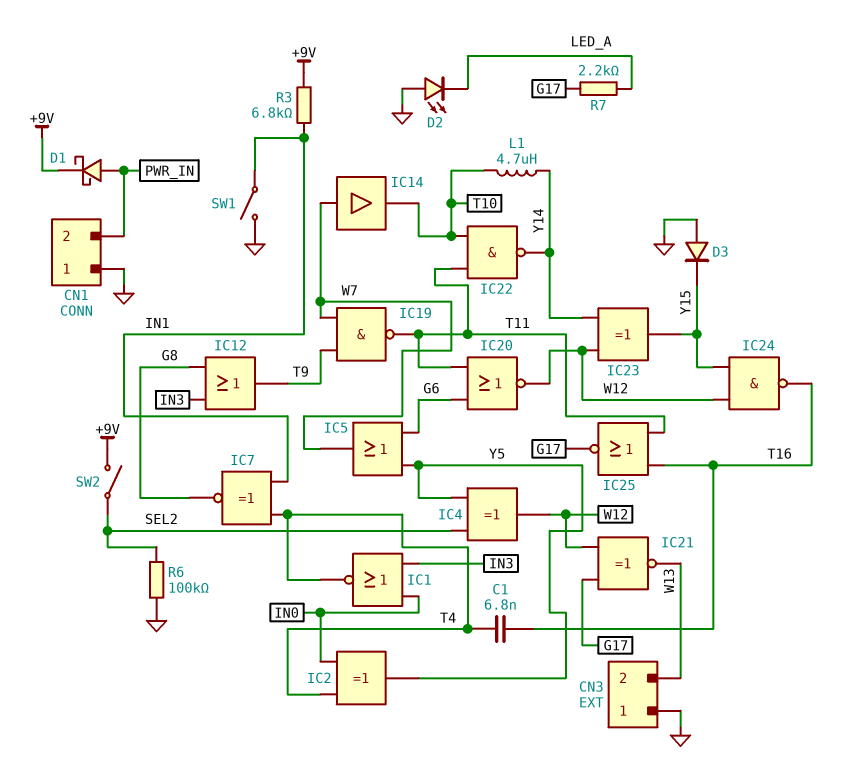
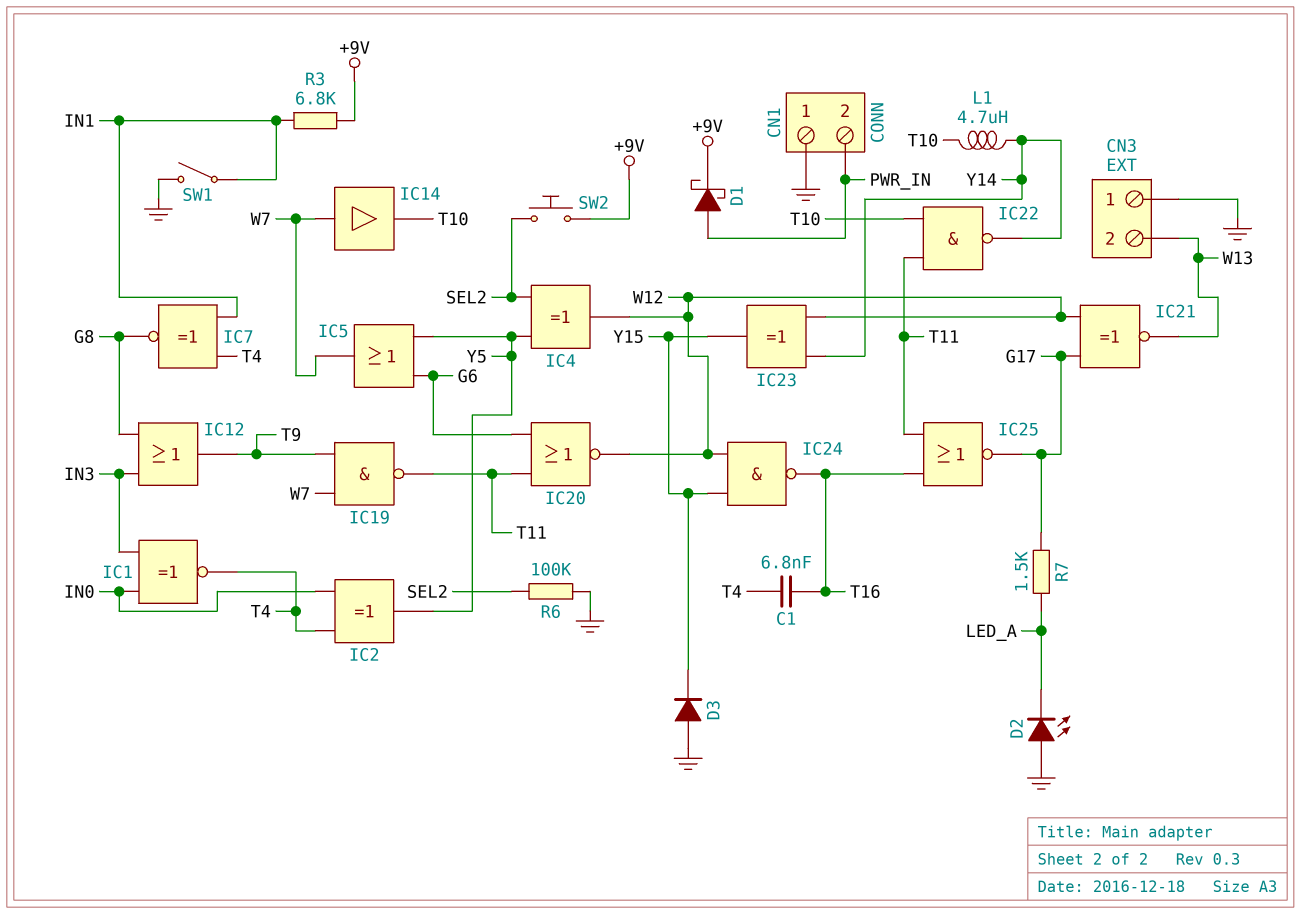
IC1: NOR (in IN0, in IN3, out T4) -> XNOR (in IN0, in IN3, out T4)
R7: 2.2k (G17, LED_A) -> 1.5k (G17, LED_A)
SW2: switch (+9V, SEL2) -> button (+9V, SEL2)

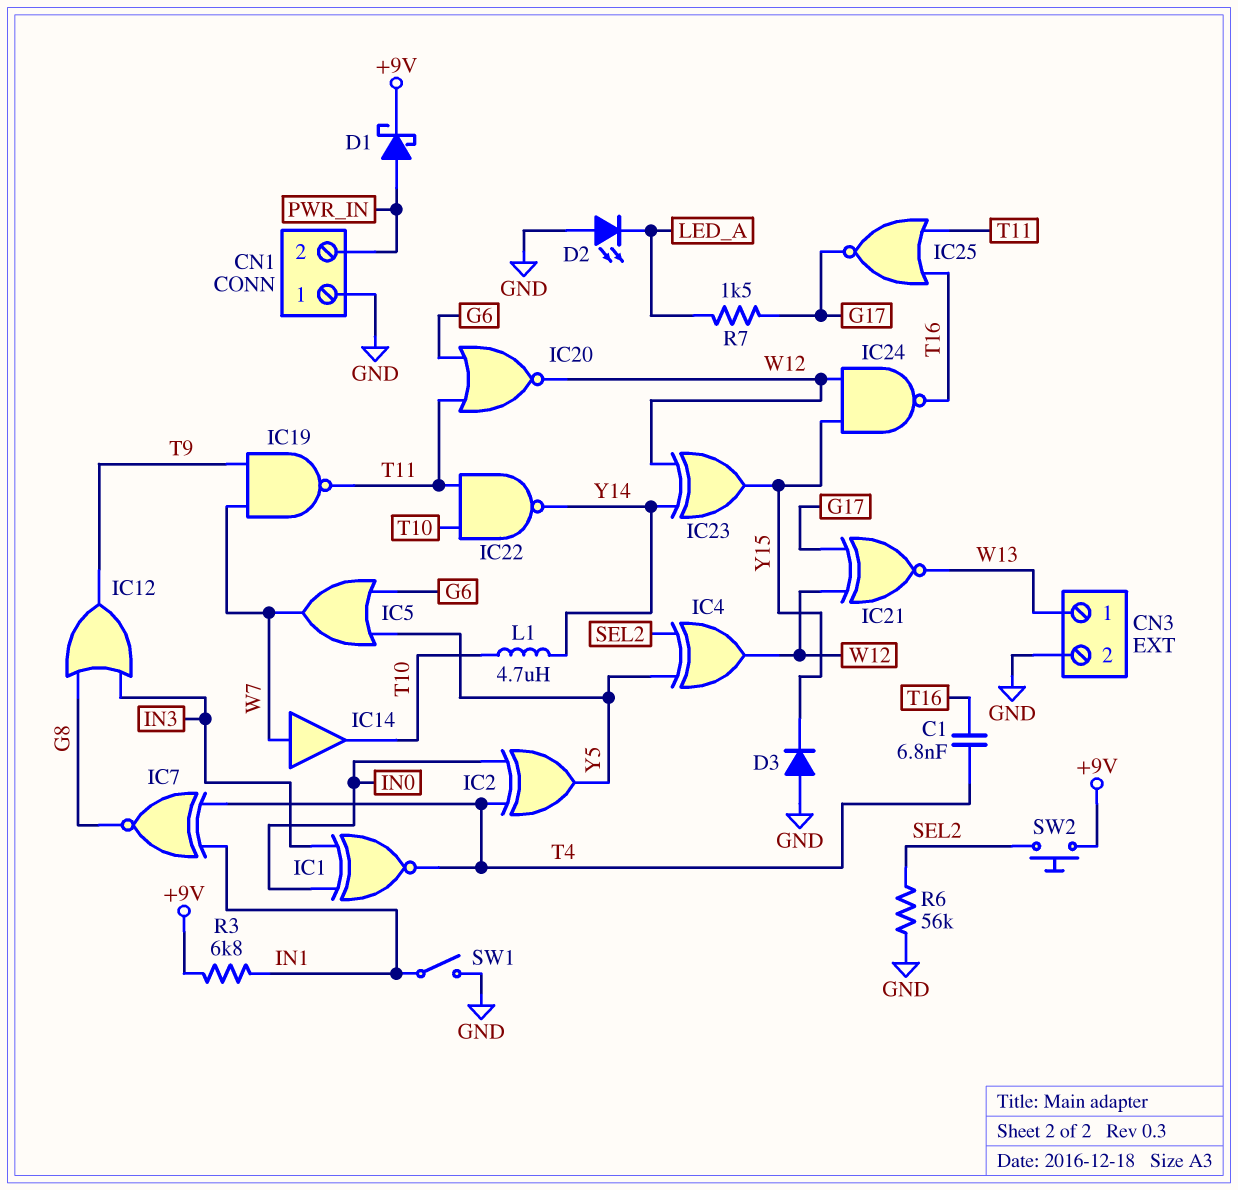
CN3 pin 1: GND -> W13
CN3 pin 2: W13 -> GND
R6: 100k (GND, SEL2) -> 56k (GND, SEL2)

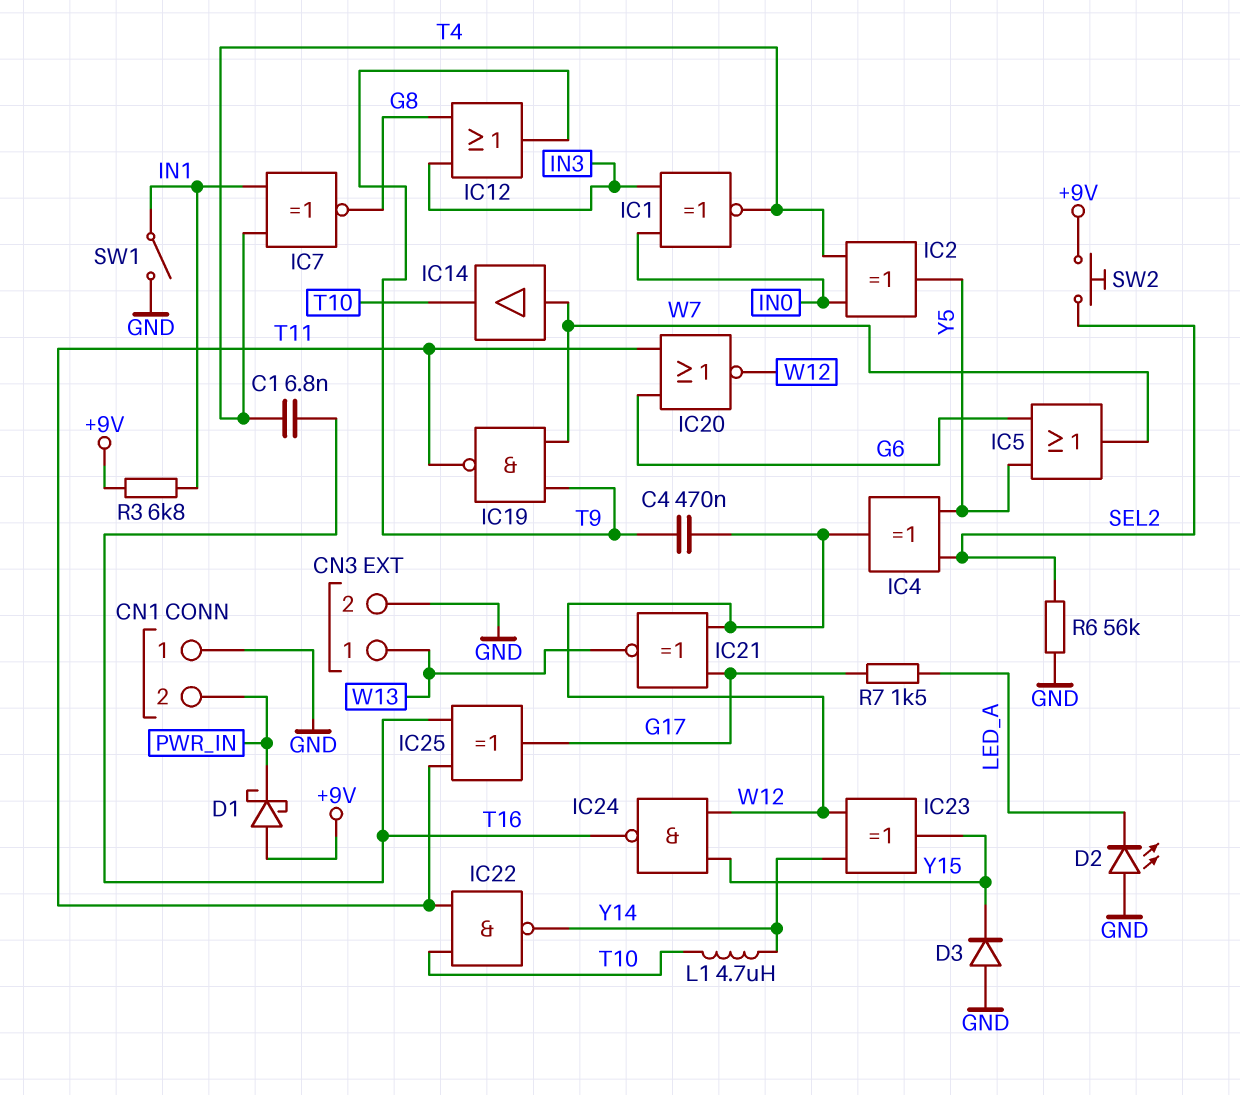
C4: none -> 470nF (T9, W12)
D1: schottky (A PWR_IN, K +9V) -> schottky (A +9V, K PWR_IN)
IC25: NOR (in T11, in T16, out G17) -> XOR (in T11, in T16, out G17)

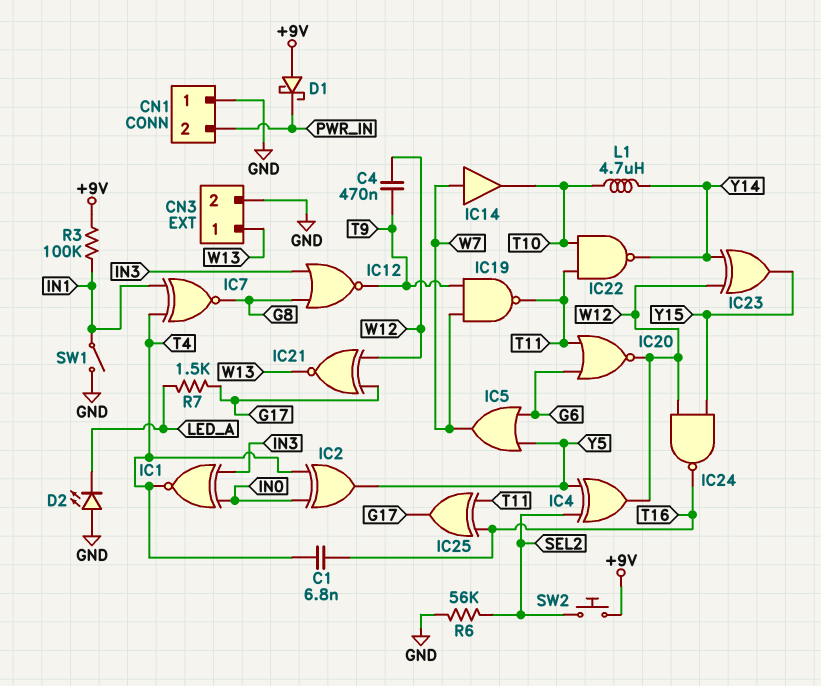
D3: diode (A GND, K Y15) -> none
IC12: OR (in G8, in IN3, out T9) -> NOR (in G8, in IN3, out T9)
R3: 6.8k (+9V, IN1) -> 100k (+9V, IN1)

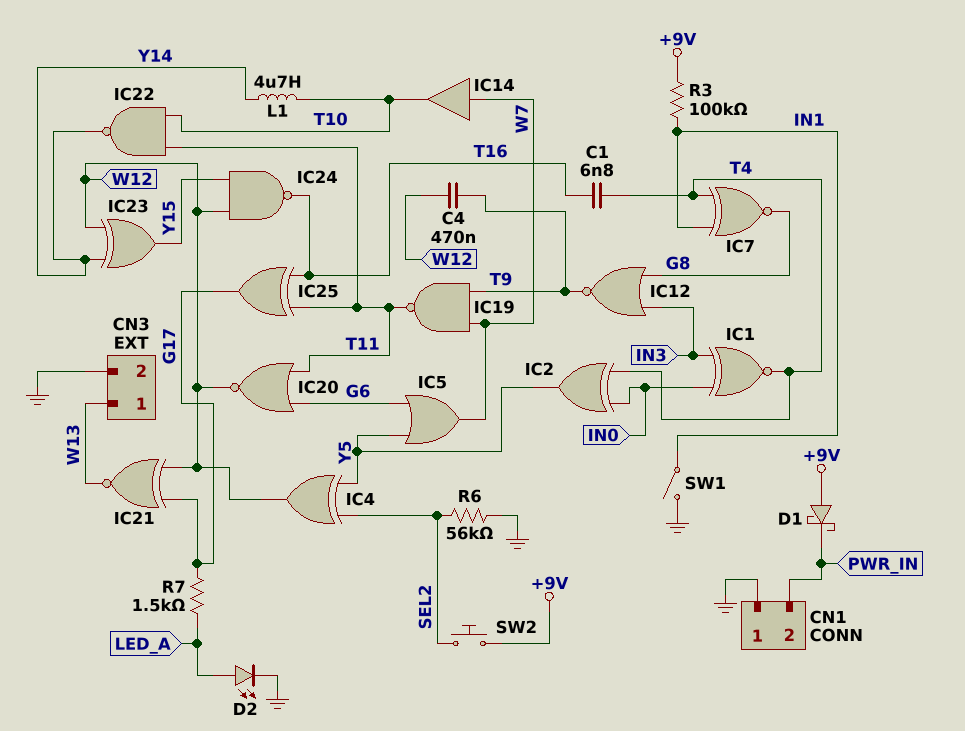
D2: LED (A GND, K LED_A) -> LED (A LED_A, K GND)

